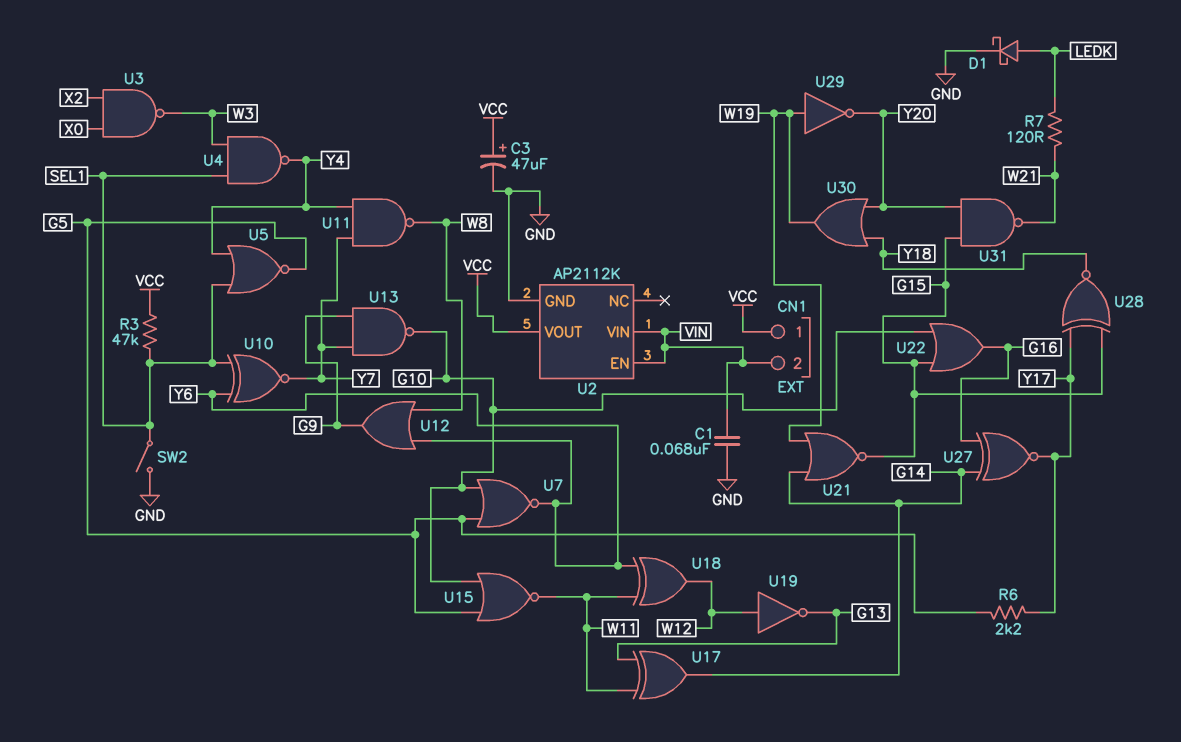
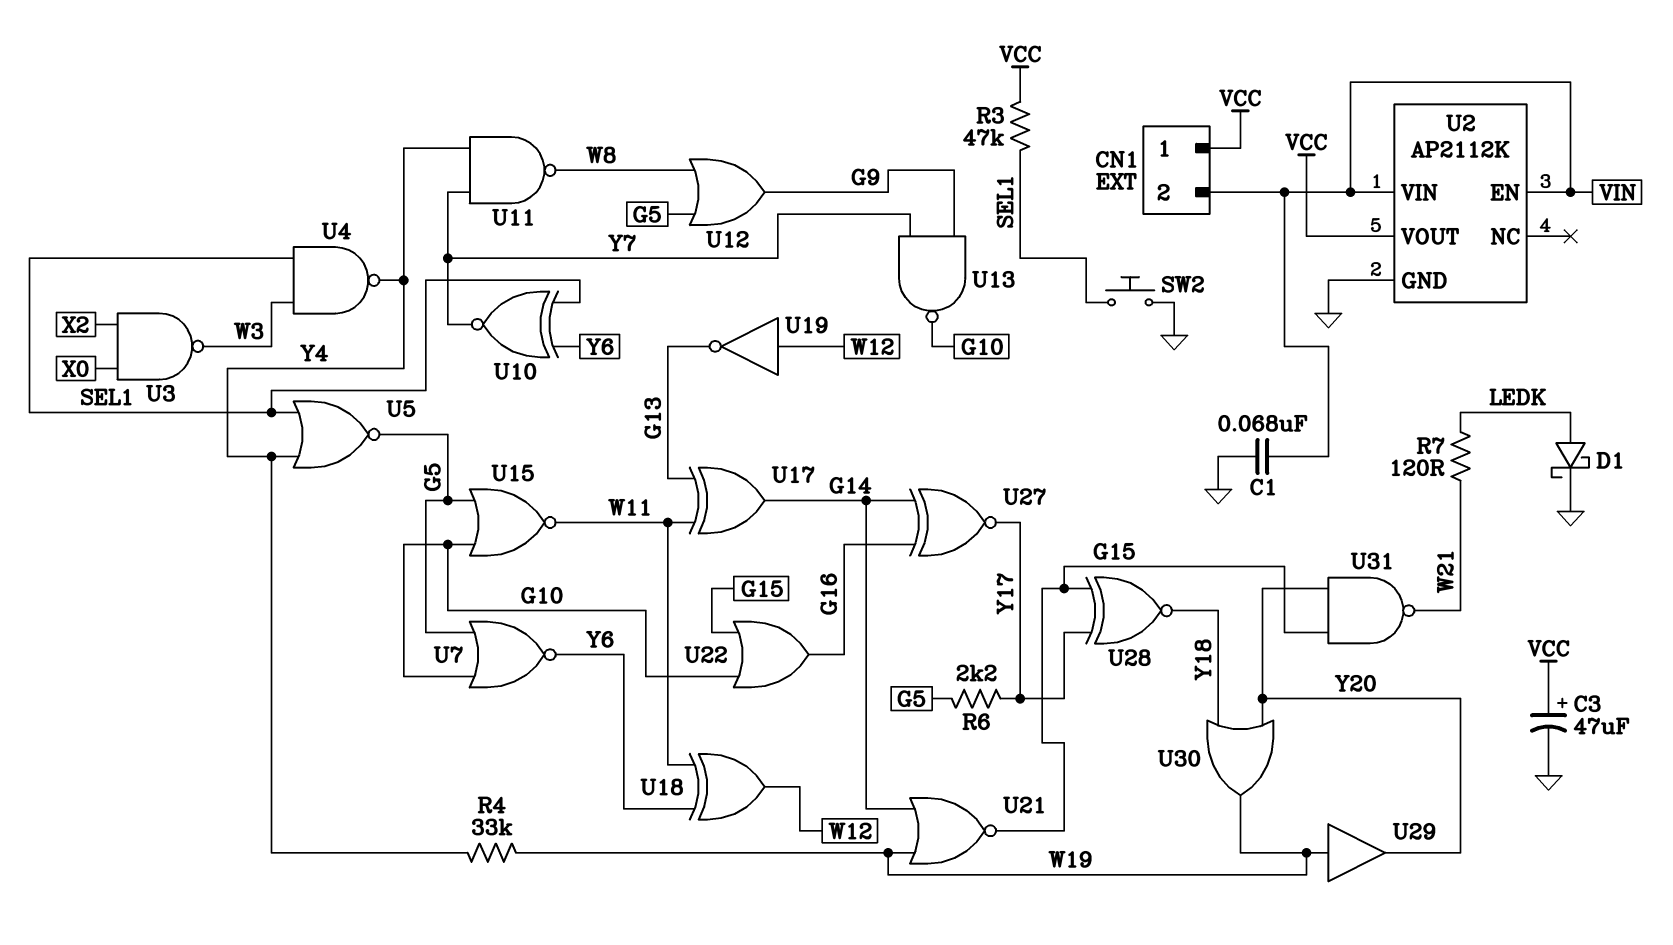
R4: none -> 33k (W19, Y4)
SW2: switch (GND, SEL1) -> button (GND, SEL1)
U12: OR (in W8, in Y6, out G9) -> OR (in G5, in W8, out G9)
U29: NOT (in W19, out Y20) -> buffer (in W19, out Y20)

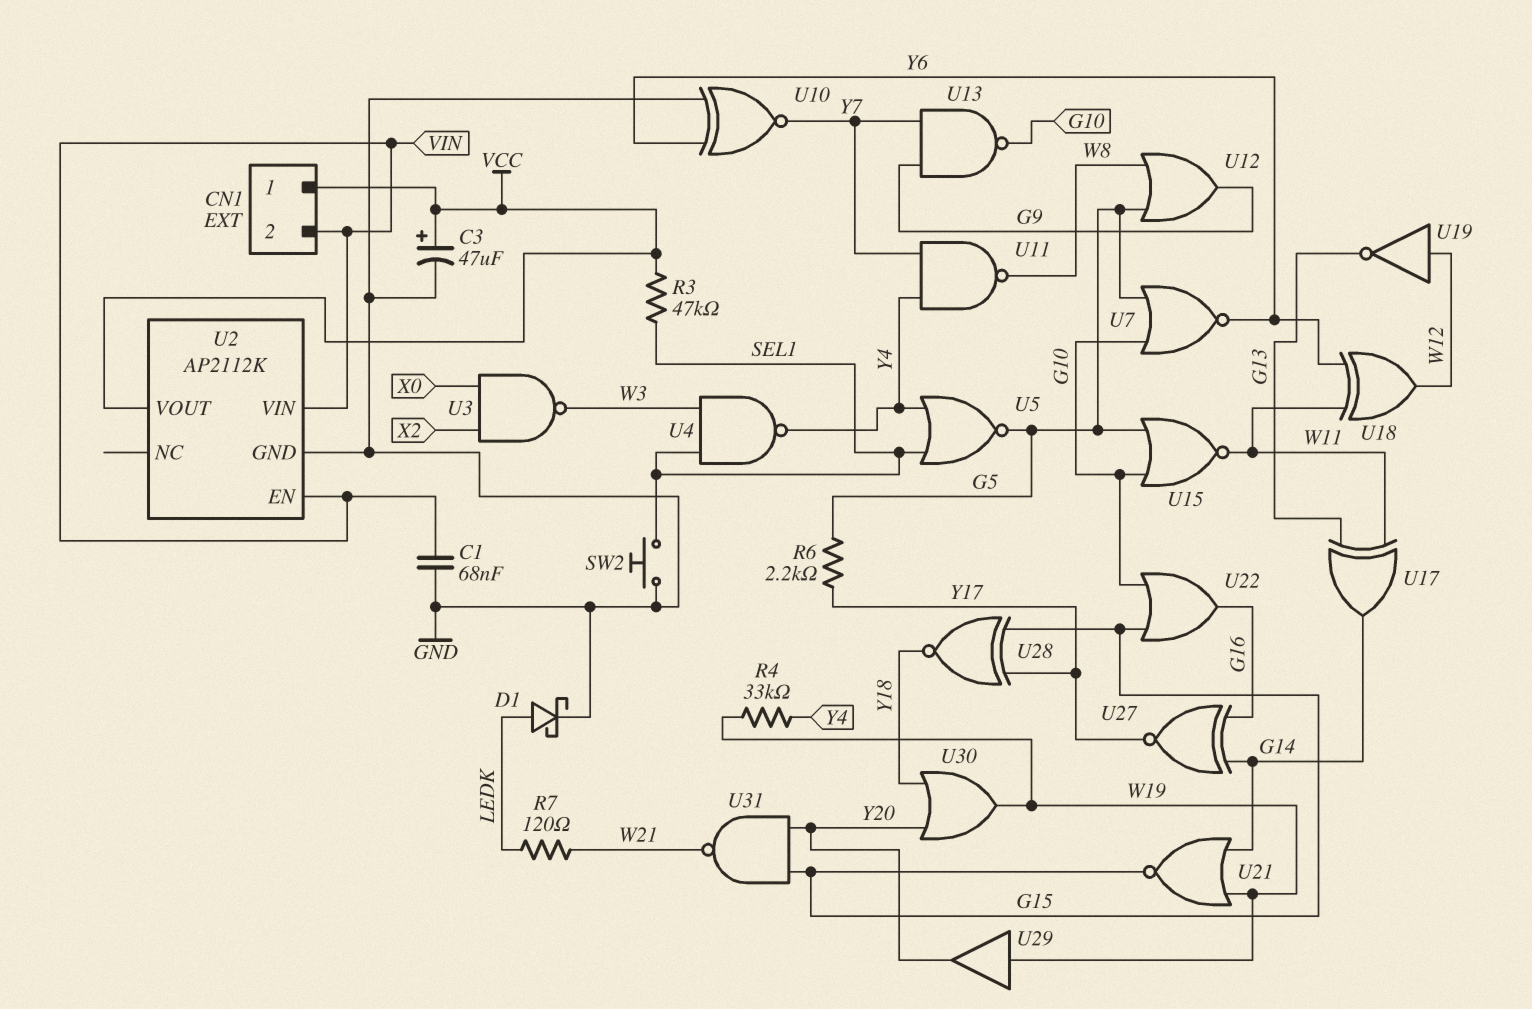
U10: XNOR (in SEL1, in Y6, out Y7) -> XNOR (in GND, in Y6, out Y7)

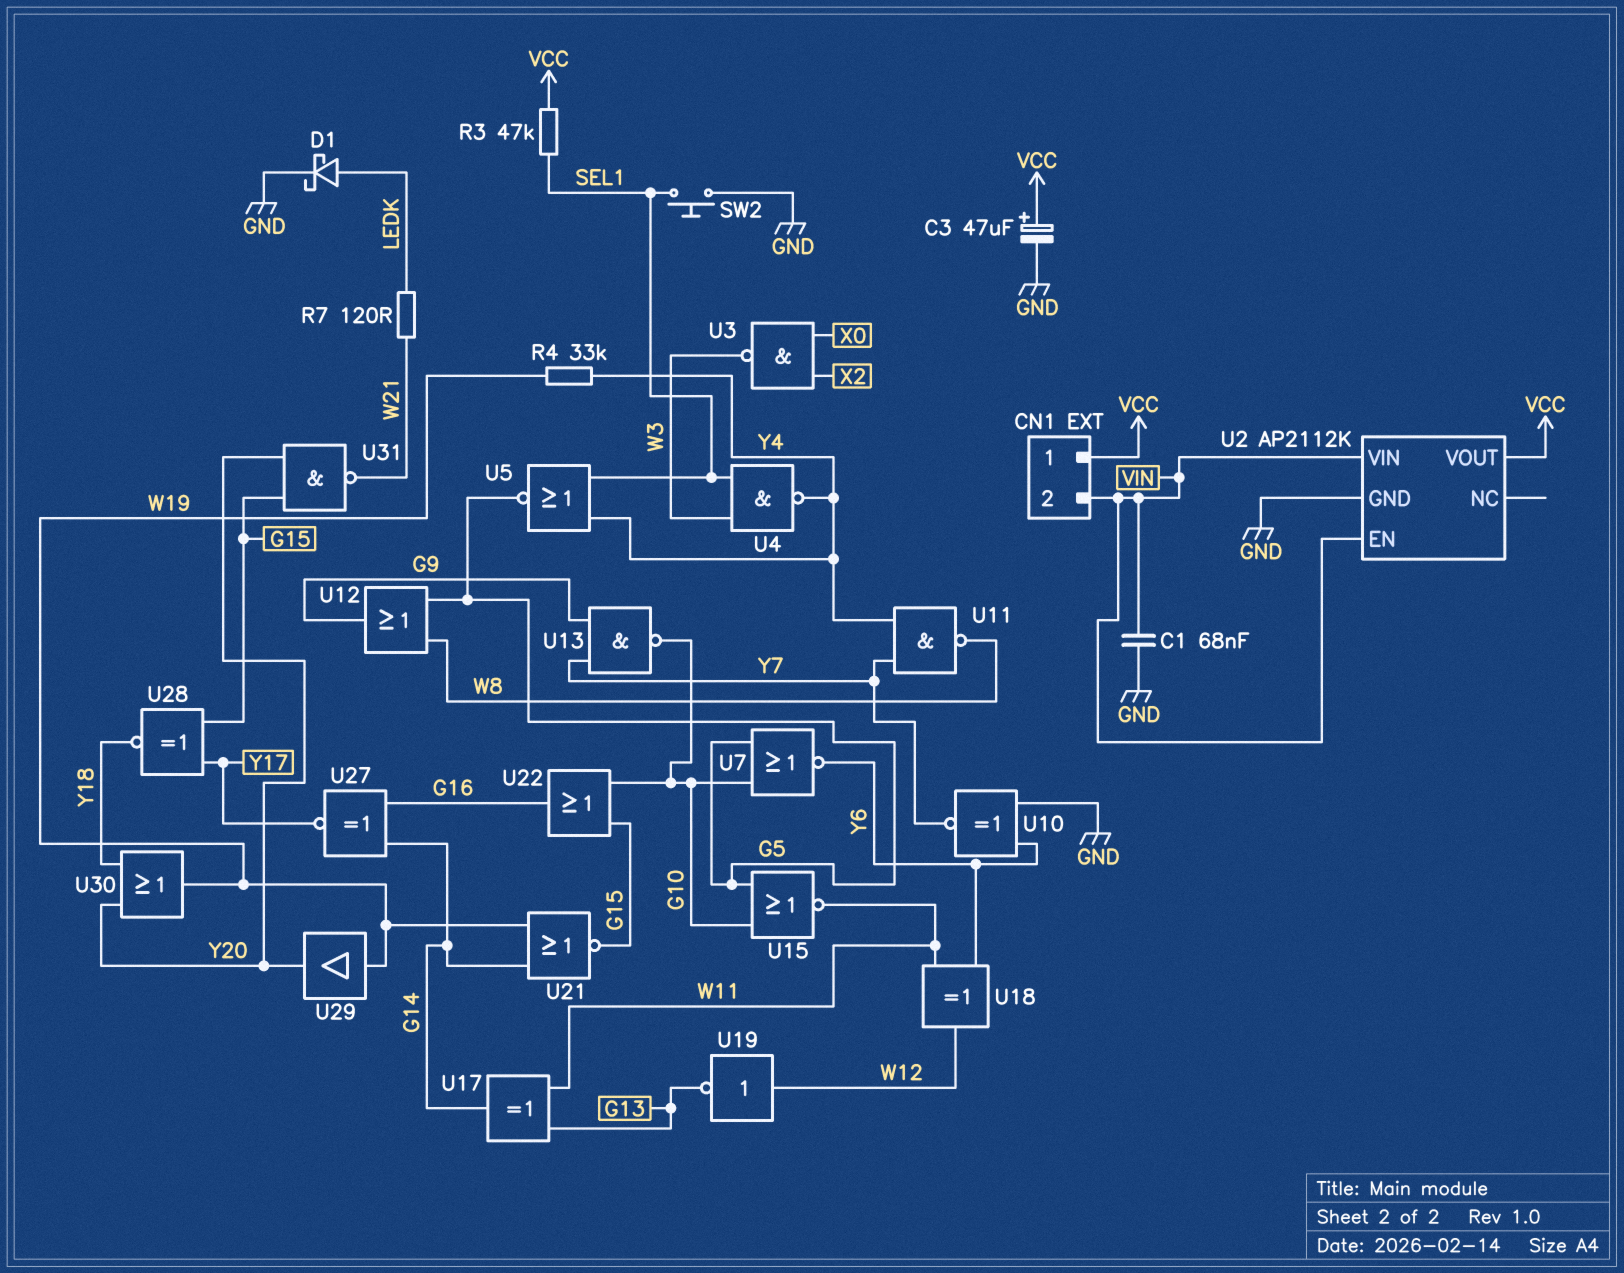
R6: 2.2k (G5, Y17) -> none

